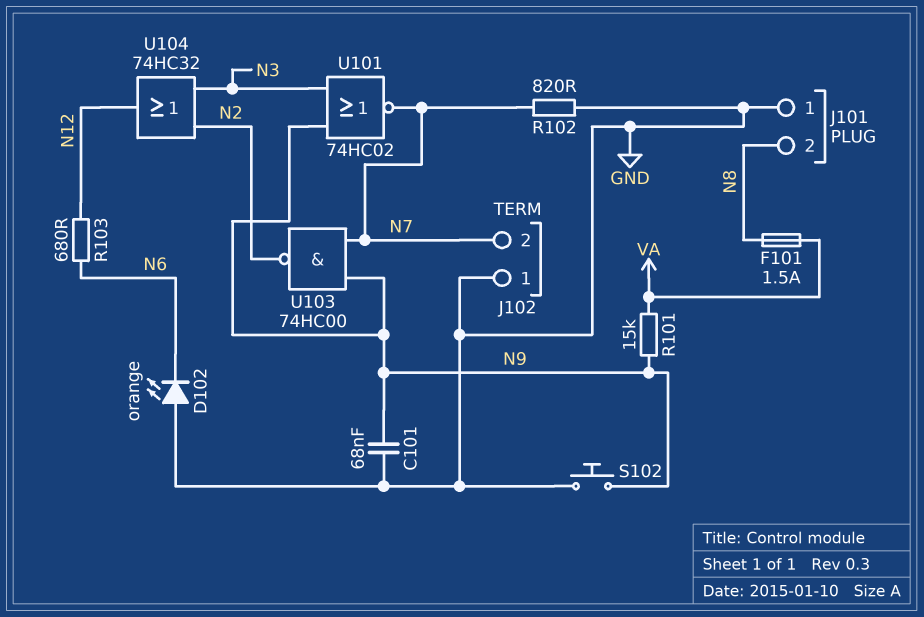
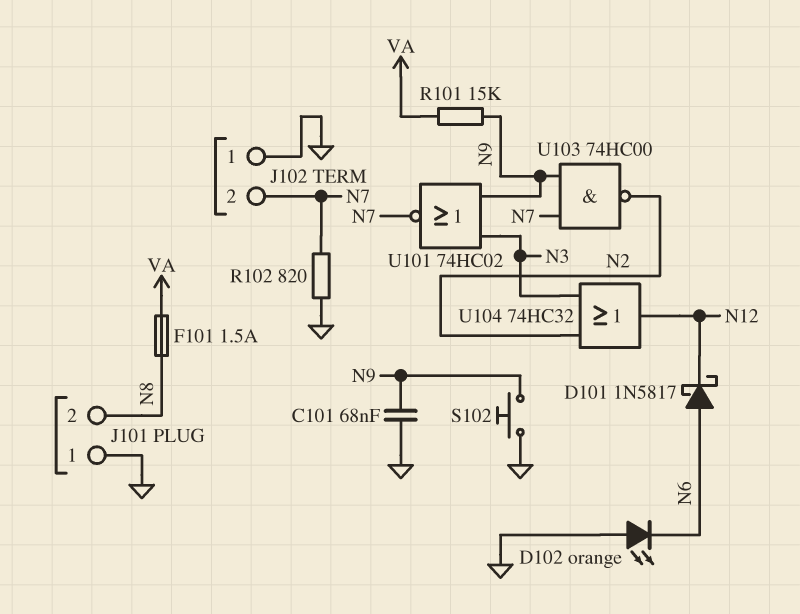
D101: none -> schottky 1N5817 (A N6, K N12)
R103: 680 (N6, N12) -> none

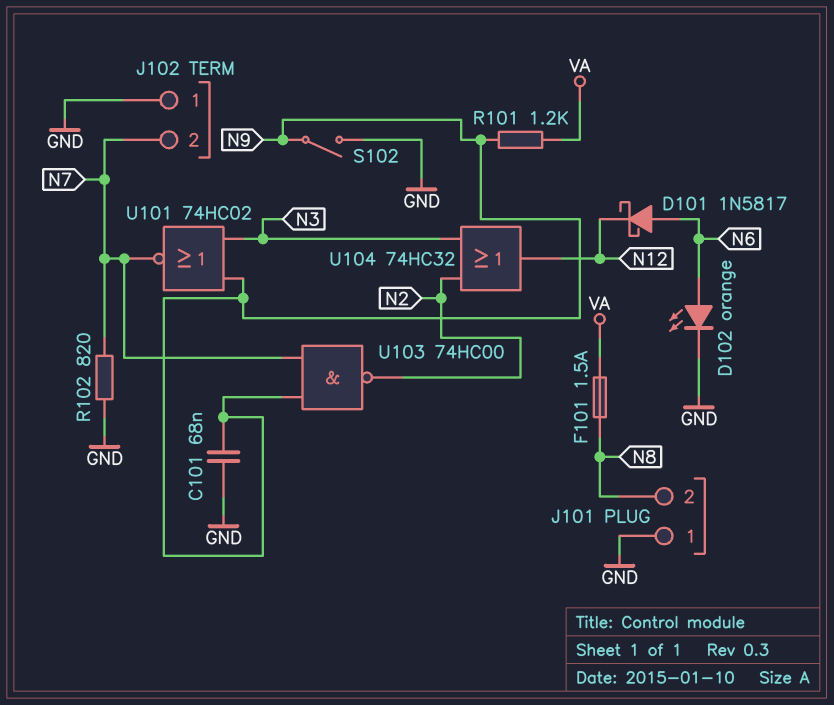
D102: LED orange (A GND, K N6) -> LED orange (A N6, K GND)
R101: 15k (N9, VA) -> 1.2k (N9, VA)
S102: button (GND, N9) -> switch (GND, N9)

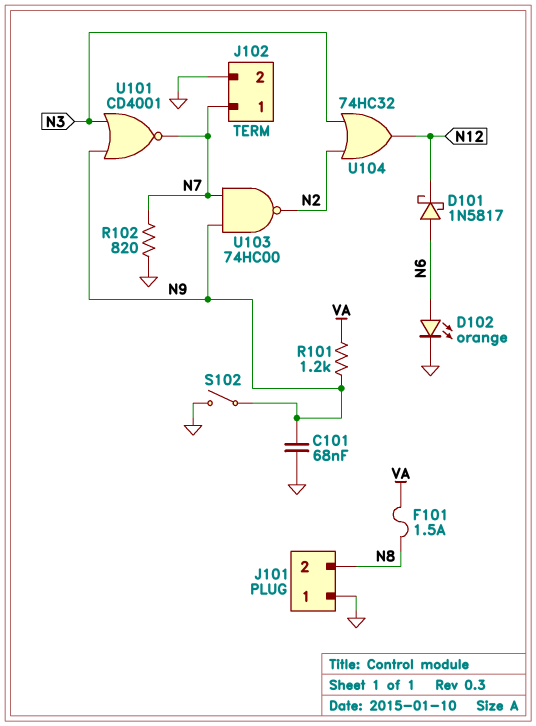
J102 pin 1: GND -> N7
J102 pin 2: N7 -> GND
U101: NOR 74HC02 (in N3, in N9, out N7) -> NOR CD4001 (in N3, in N9, out N7)

